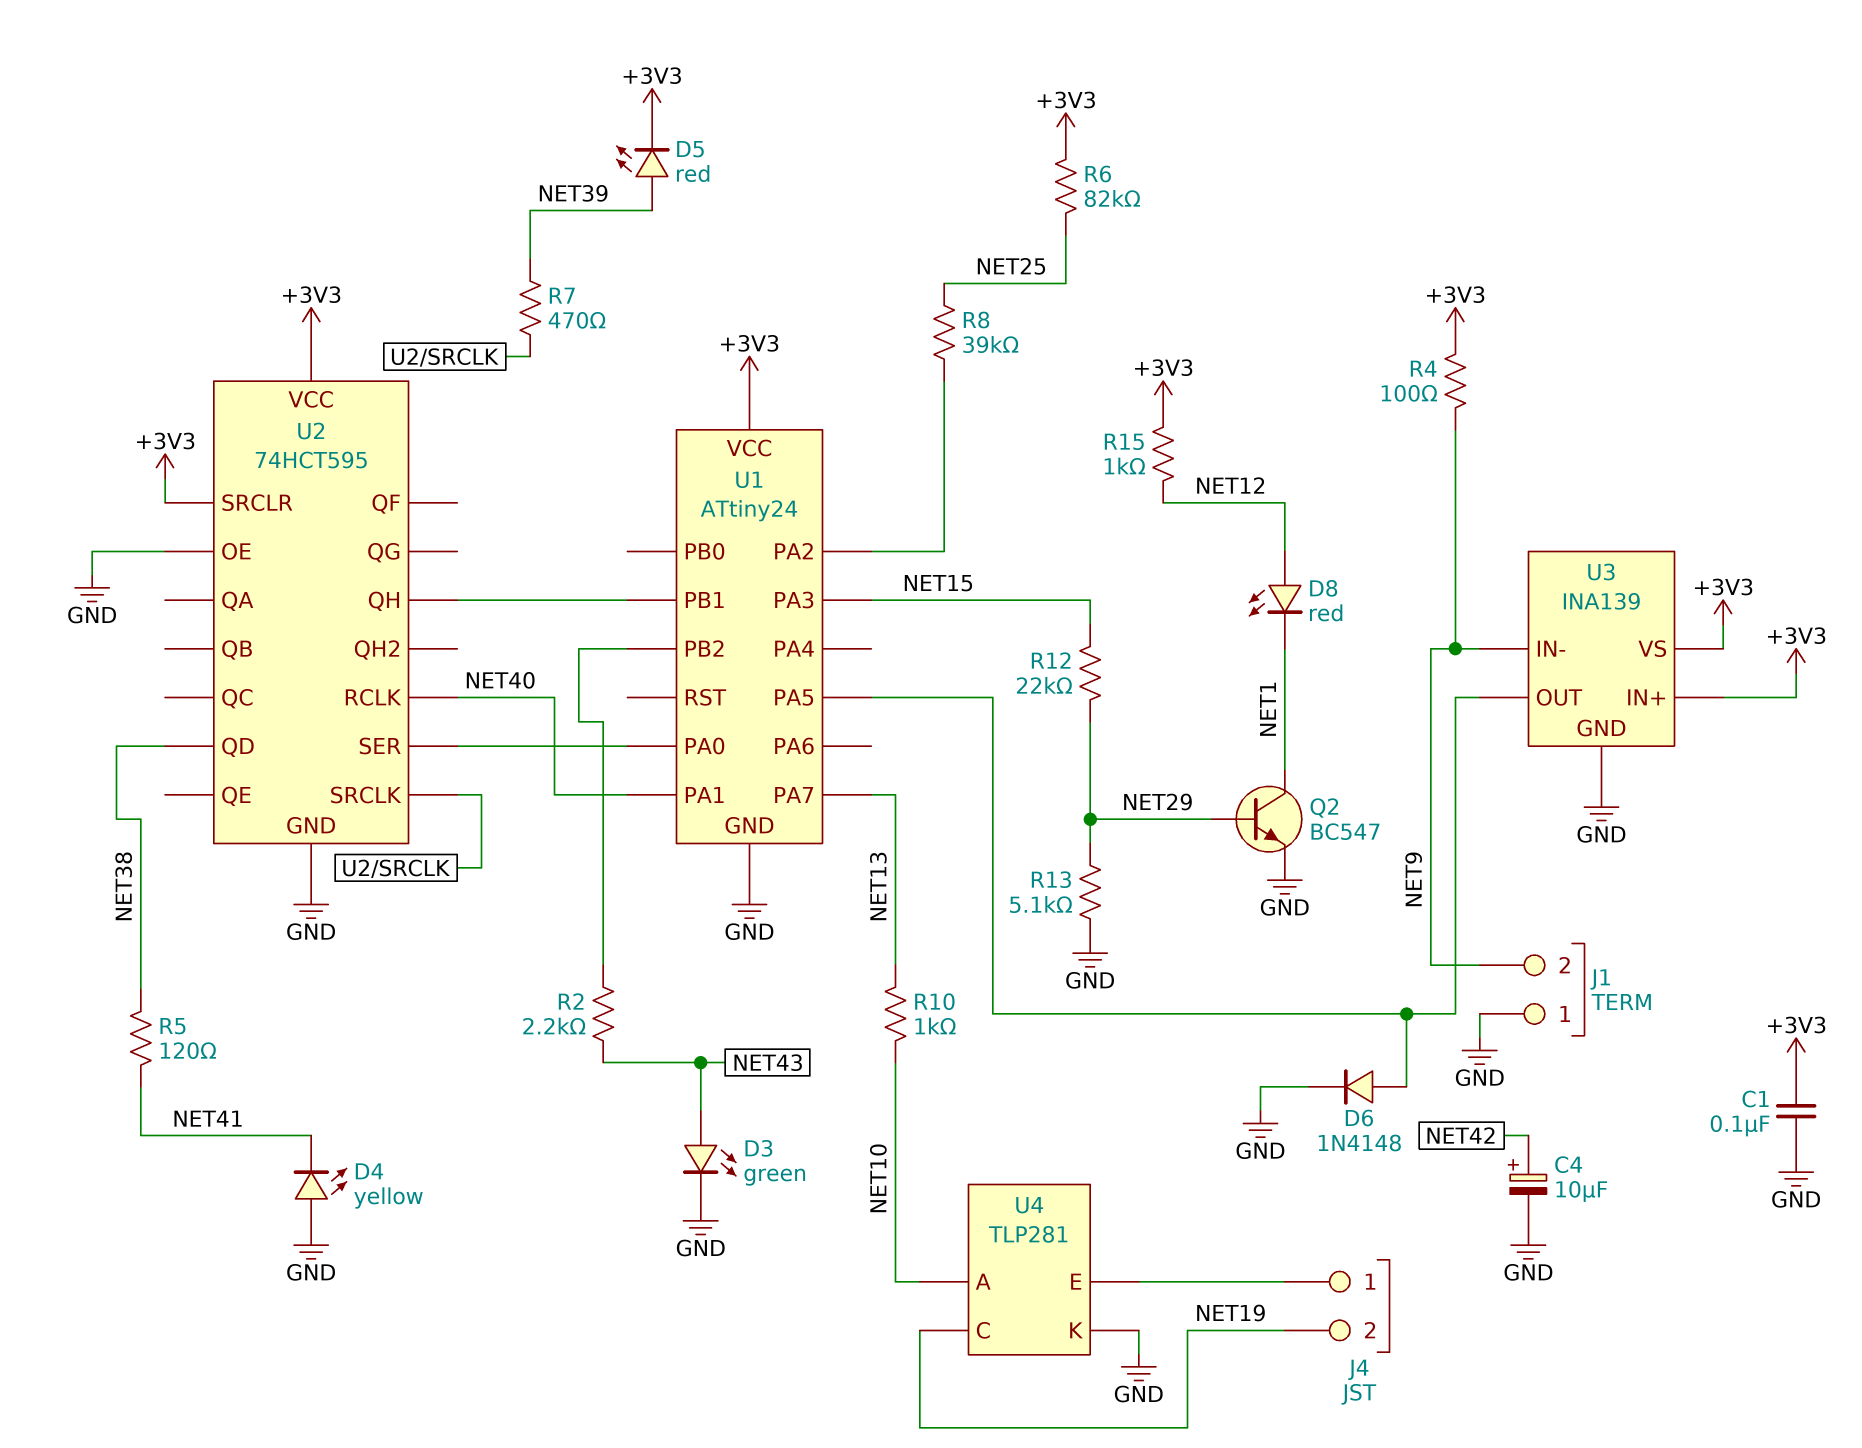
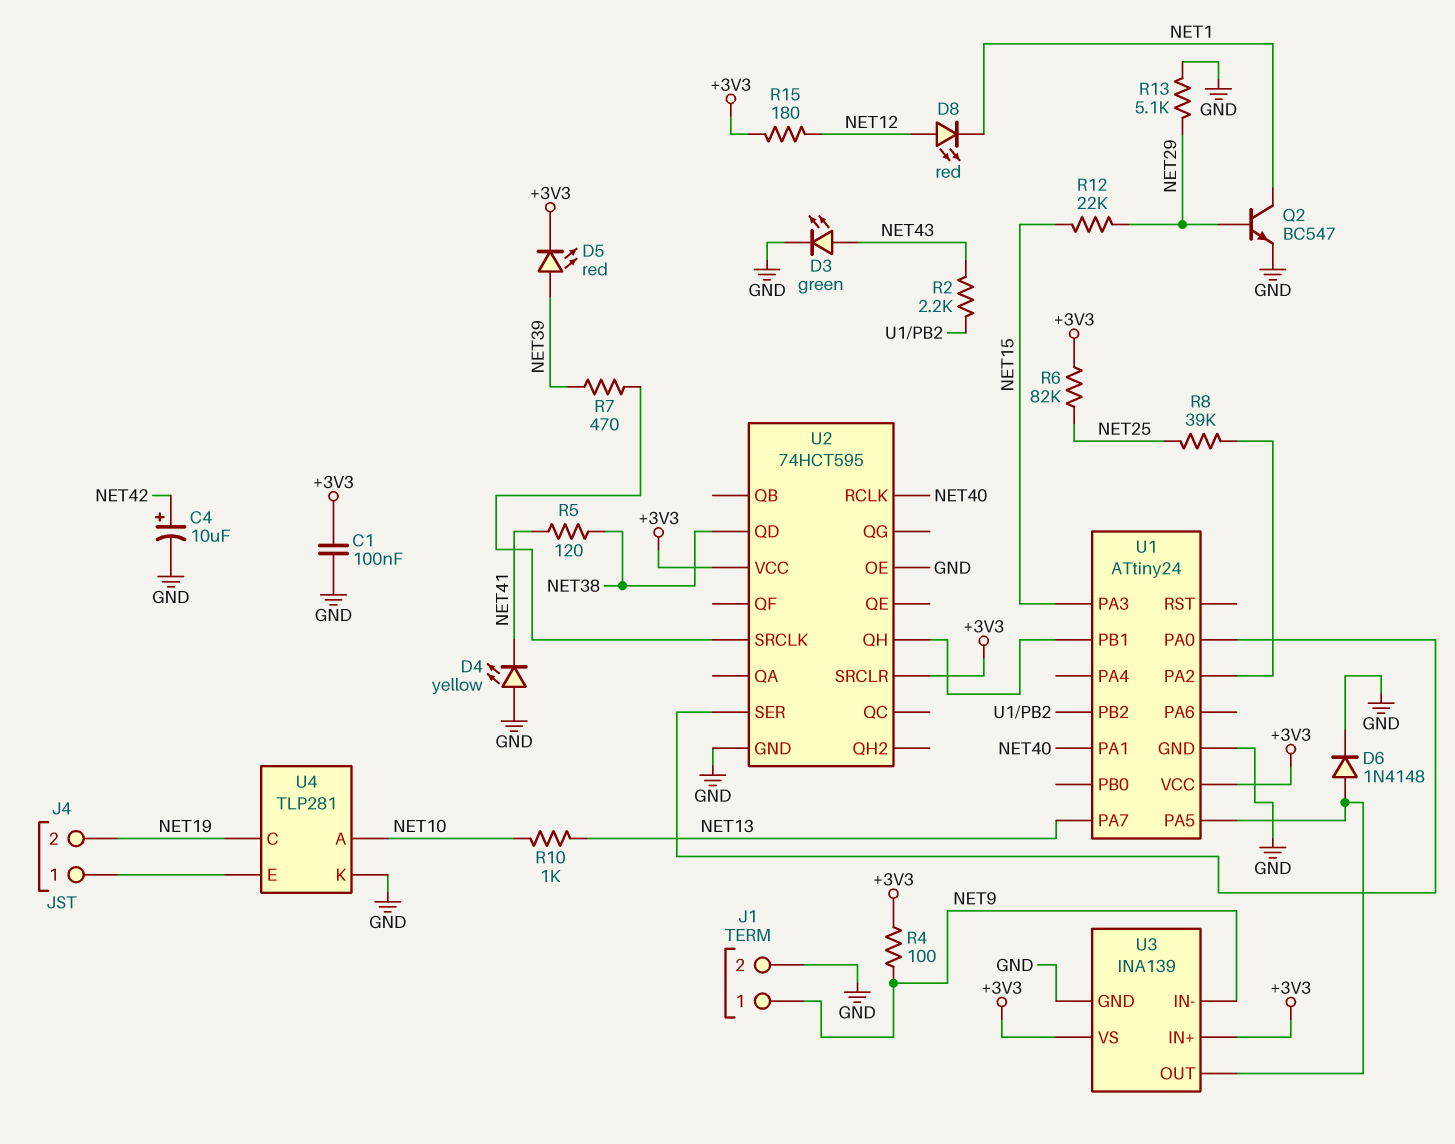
J1 pin 1: GND -> NET9
J1 pin 2: NET9 -> GND
R15: 1k (+3V3, NET12) -> 180 (+3V3, NET12)

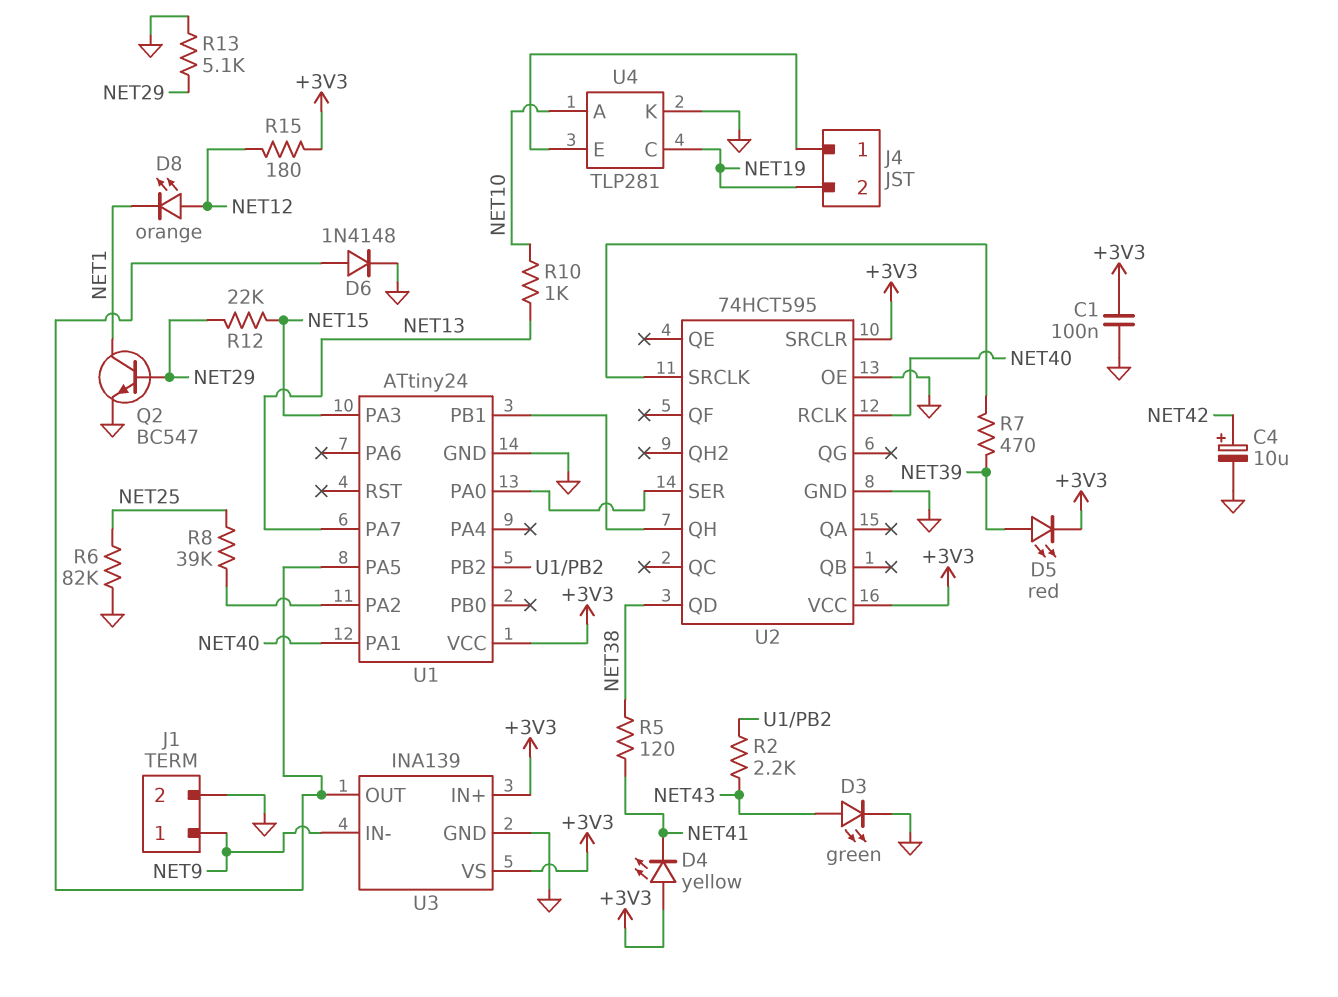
D4: LED yellow (A GND, K NET41) -> LED yellow (A +3V3, K NET41)
D8: LED red (A NET12, K NET1) -> LED orange (A NET12, K NET1)
R4: 100 (+3V3, NET9) -> none
R6: 82k (+3V3, NET25) -> 82k (GND, NET25)

